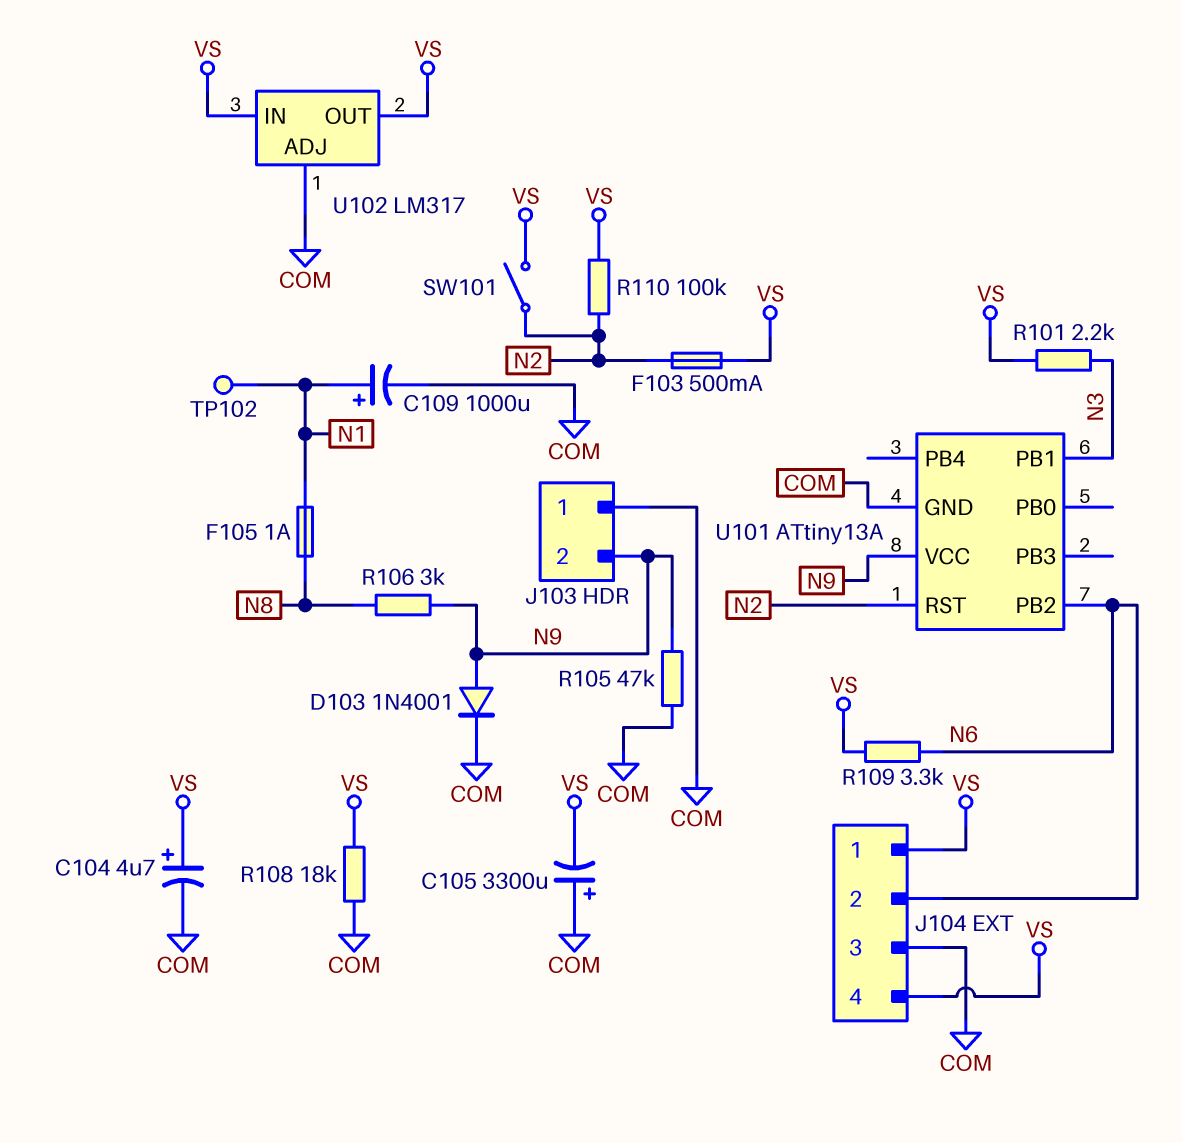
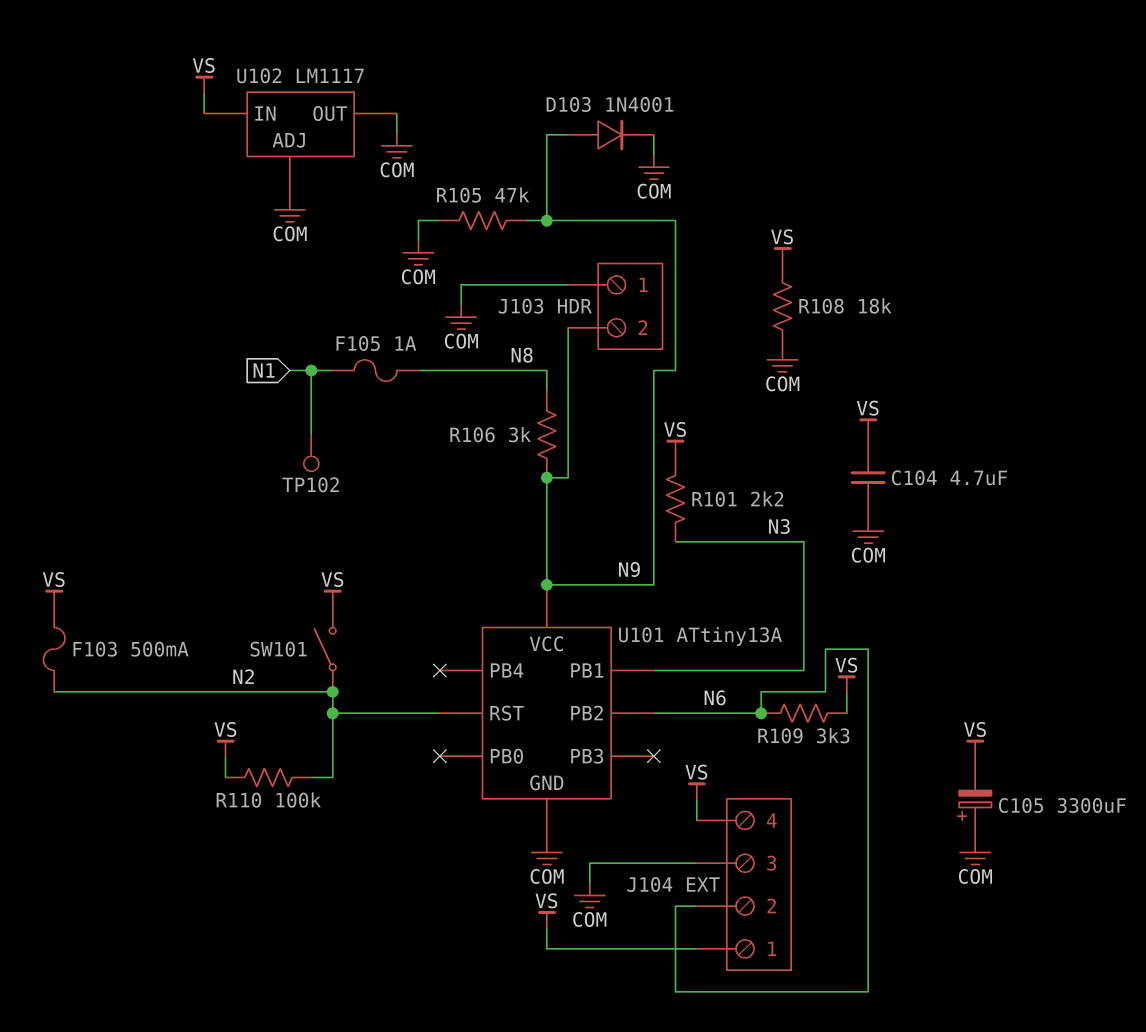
C104: 4.7uF (plus VS, minus COM) -> 4.7uF (COM, VS)
C109: 1000uF (plus N1, minus COM) -> none
U102: LM317 -> LM1117
U102 pin OUT: VS -> COM

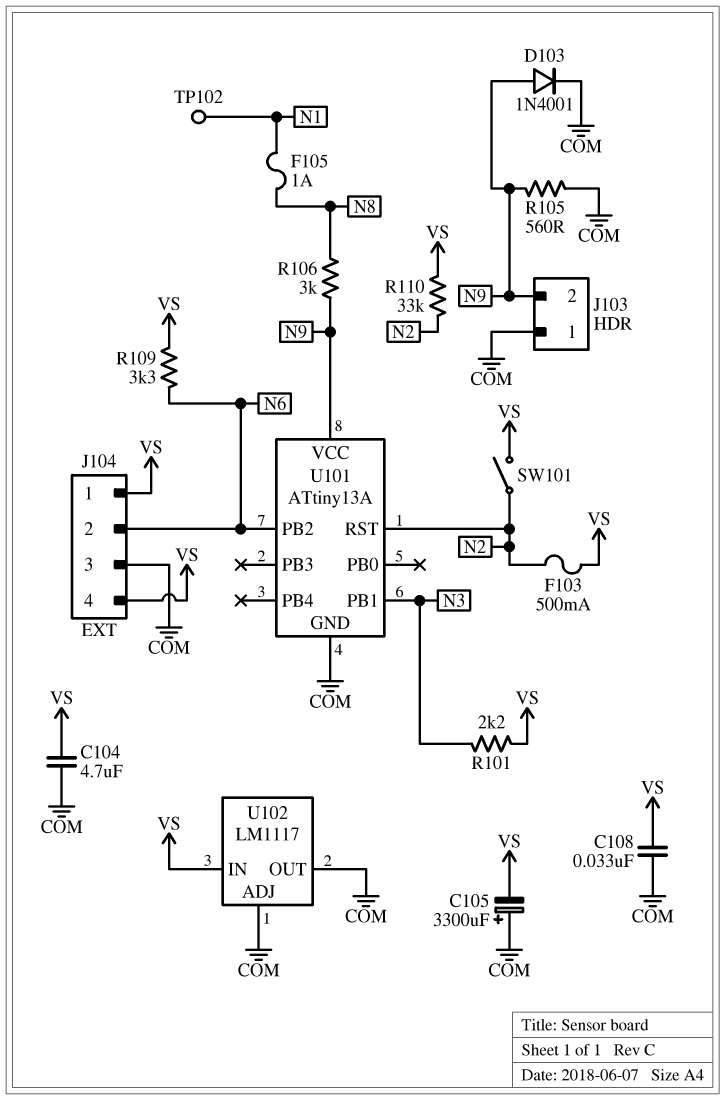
C108: none -> 33nF (COM, VS)
R105: 47k (COM, N9) -> 560 (COM, N9)
R108: 18k (COM, VS) -> none
R110: 100k (N2, VS) -> 33k (N2, VS)

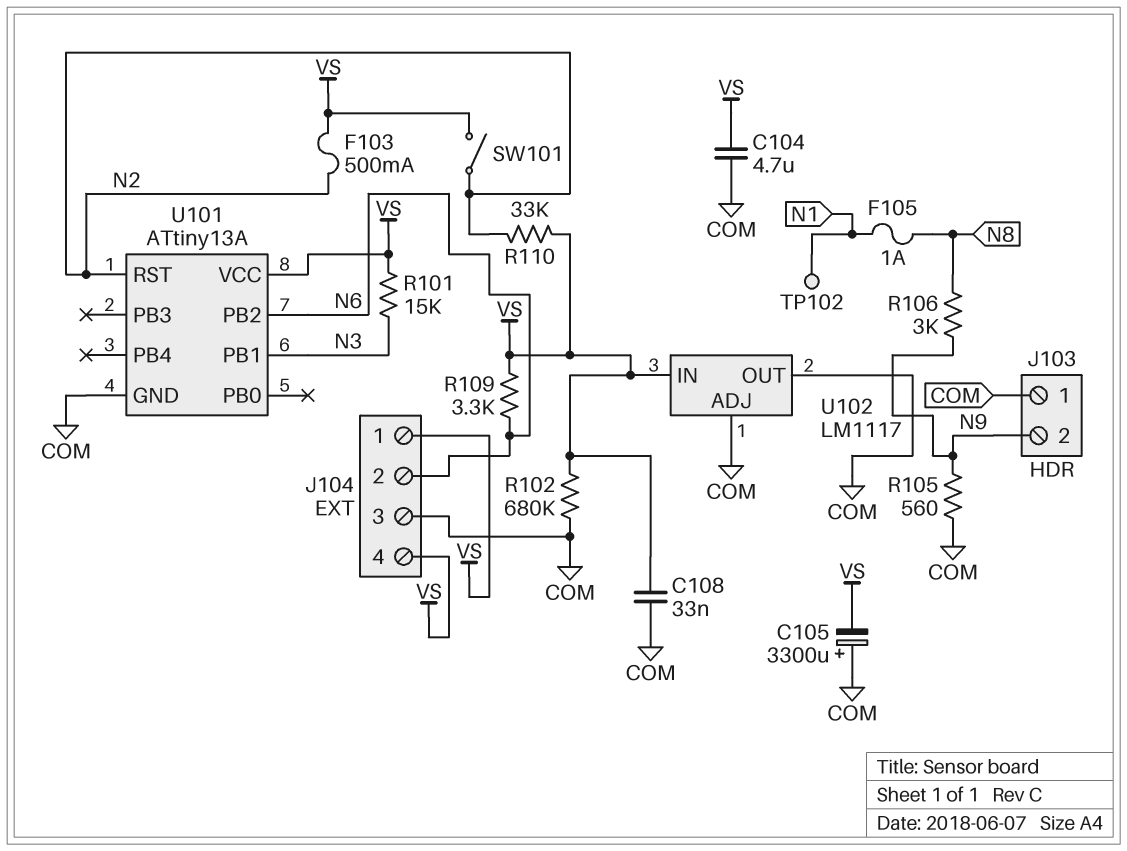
D103: diode 1N4001 (A N9, K COM) -> none
R101: 2.2k (N3, VS) -> 15k (N3, VS)
R102: none -> 680k (COM, VS)
U101 pin VCC: N9 -> VS

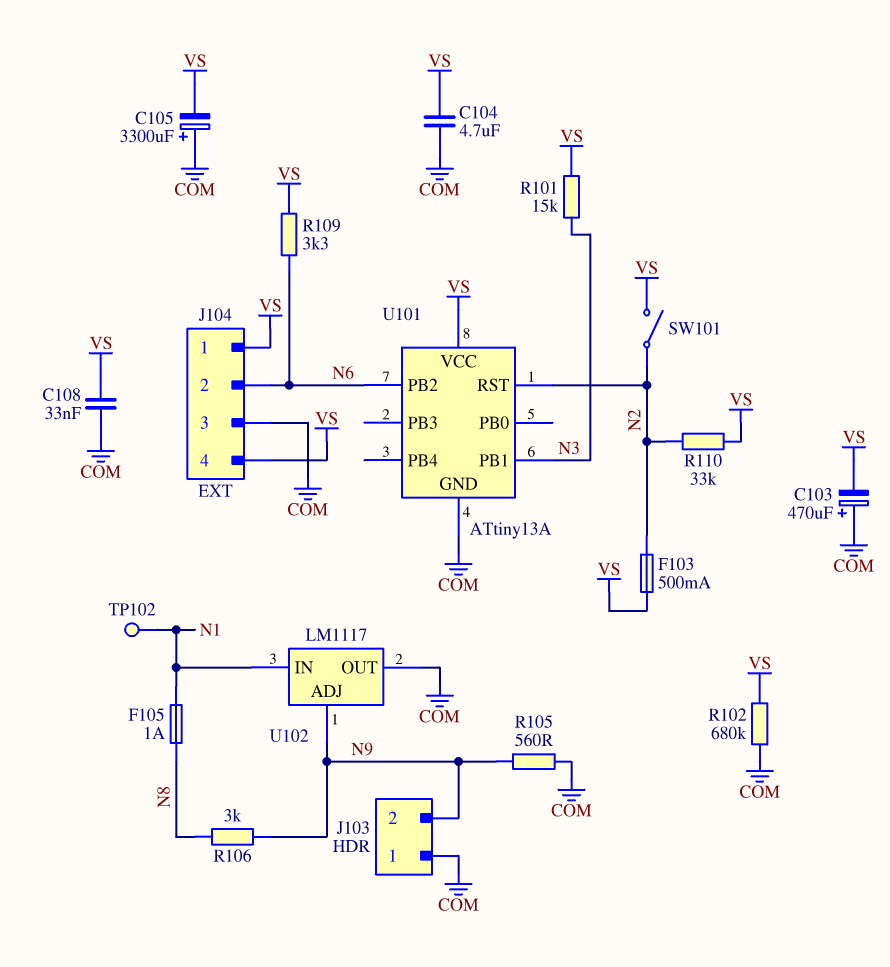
C103: none -> 470uF (plus COM, minus VS)
U102 pin ADJ: COM -> N9
U102 pin IN: VS -> N1

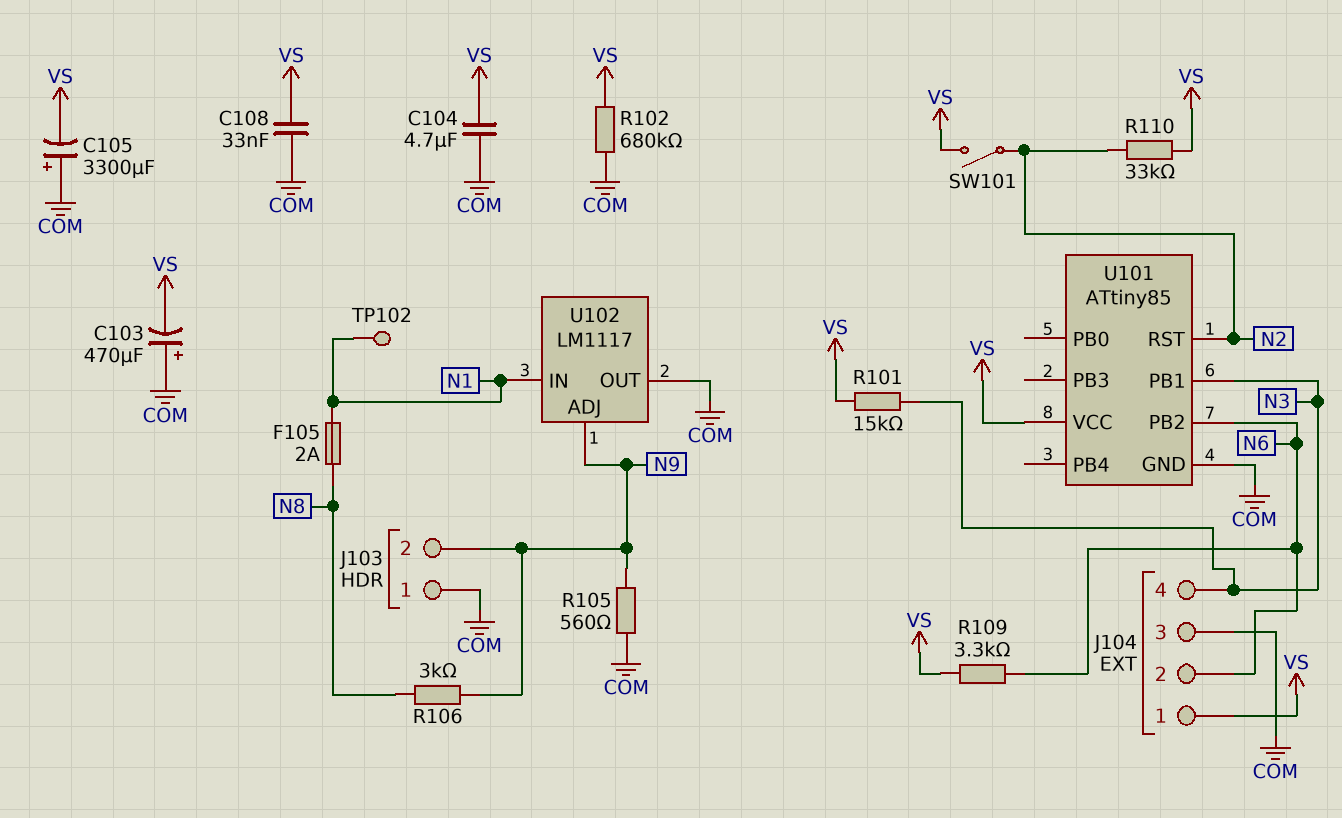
F103: 500mA (N2, VS) -> none
F105: 1A (N1, N8) -> 2A (N1, N8)
J104 pin 4: VS -> N3
U101: ATtiny13A -> ATtiny85

